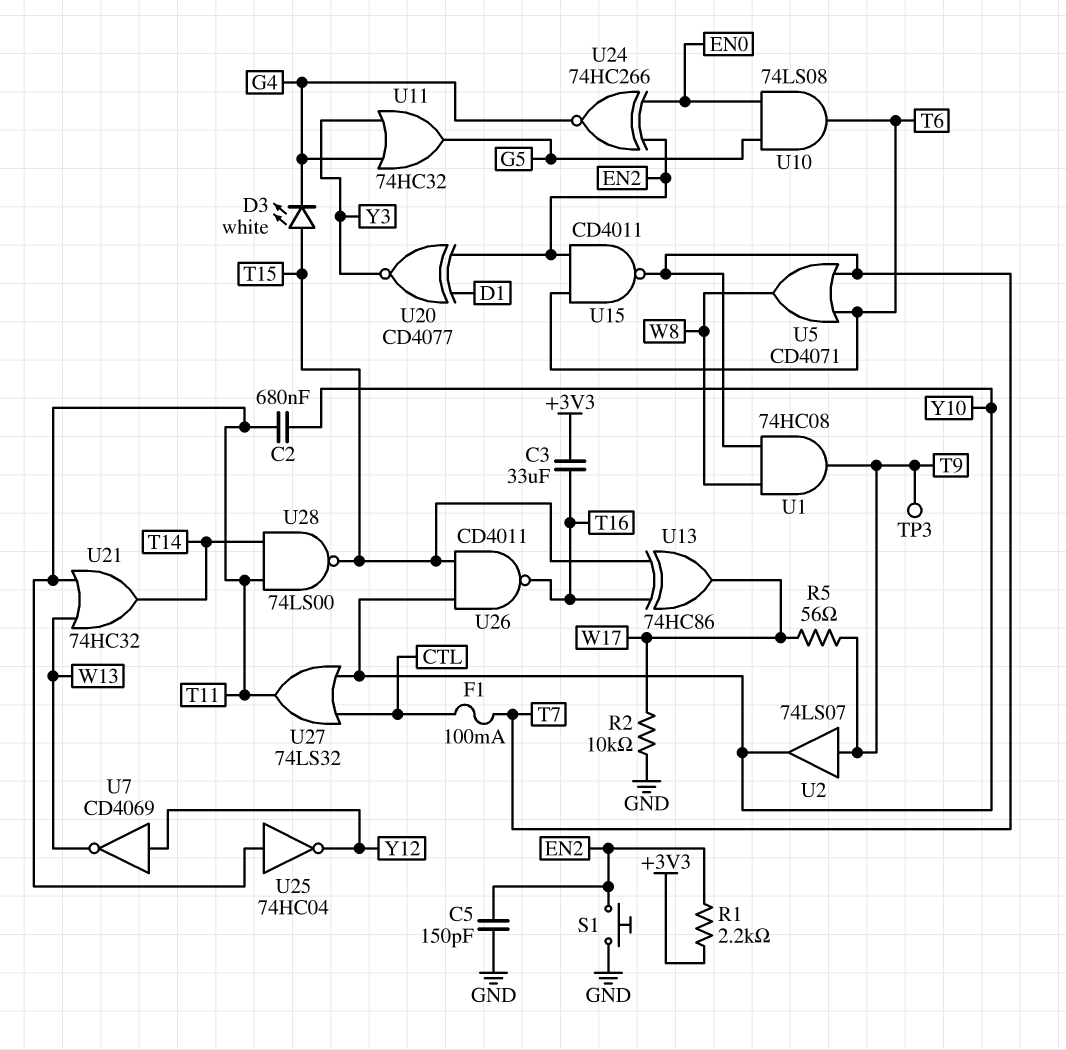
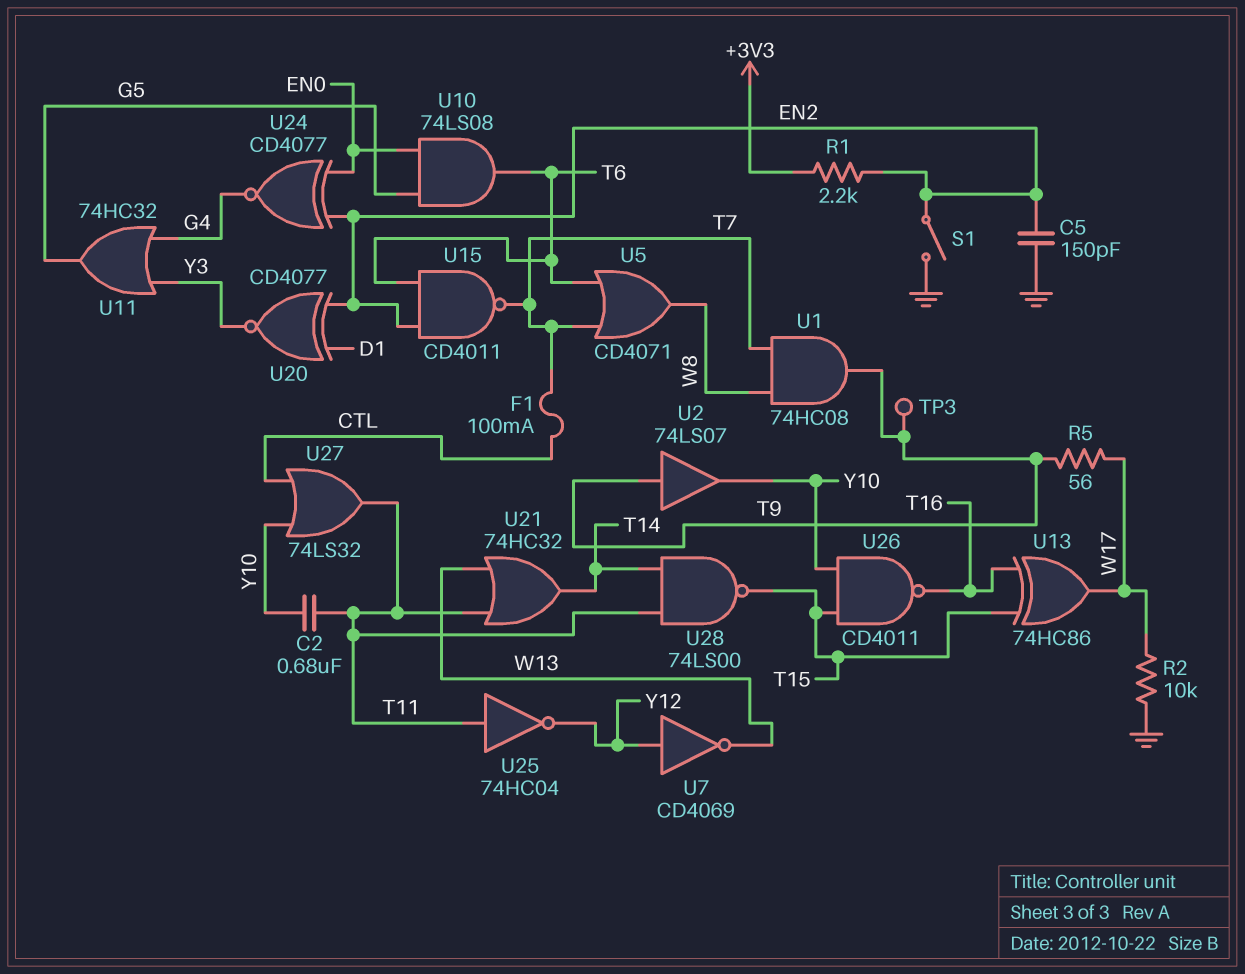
C3: 33uF (+3V3, T16) -> none
D3: LED white (A T15, K G4) -> none
S1: button (EN2, GND) -> switch (EN2, GND)
U24: XNOR 74HC266 (in EN0, in EN2, out G4) -> XNOR CD4077 (in EN0, in EN2, out G4)

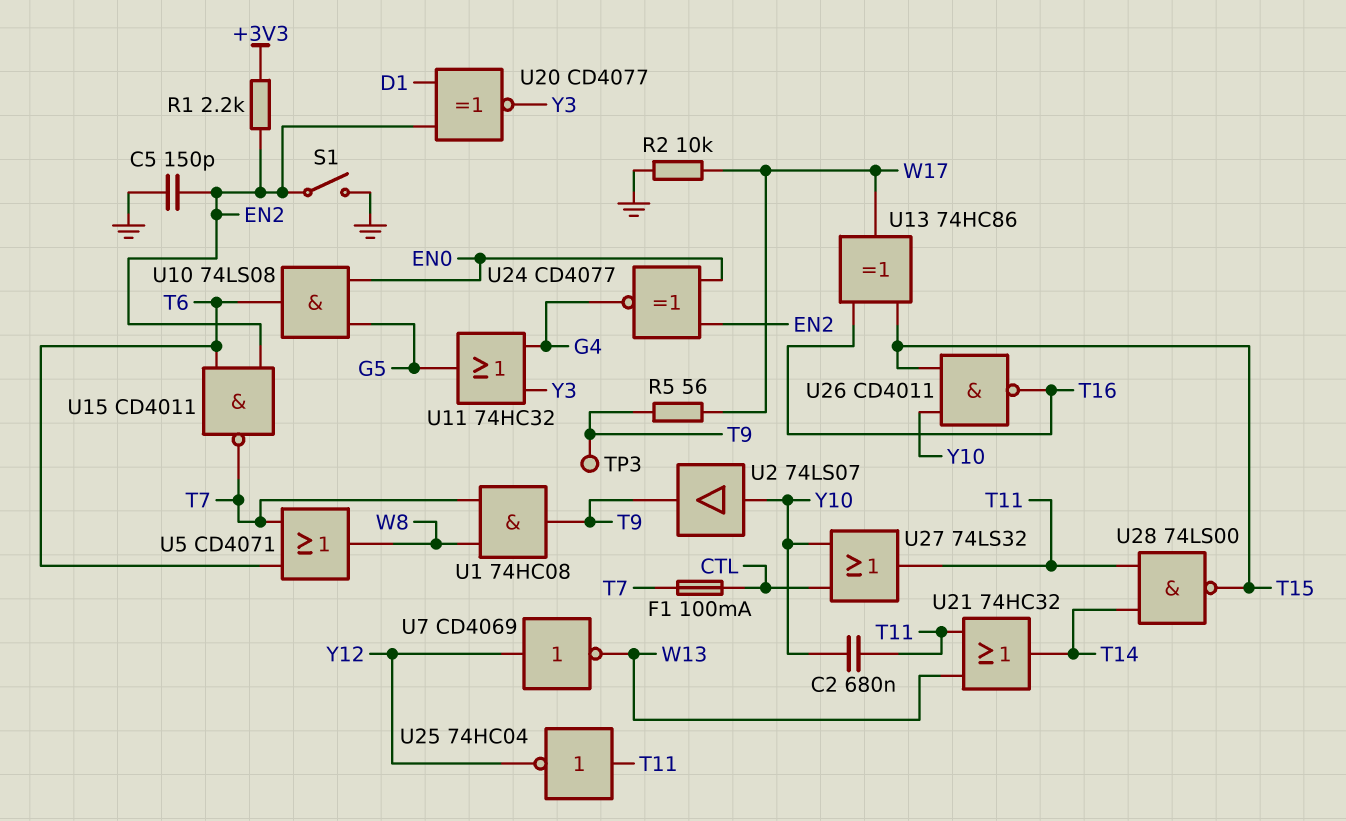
U2: buffer 74LS07 (in T9, out Y10) -> buffer 74LS07 (in Y10, out T9)

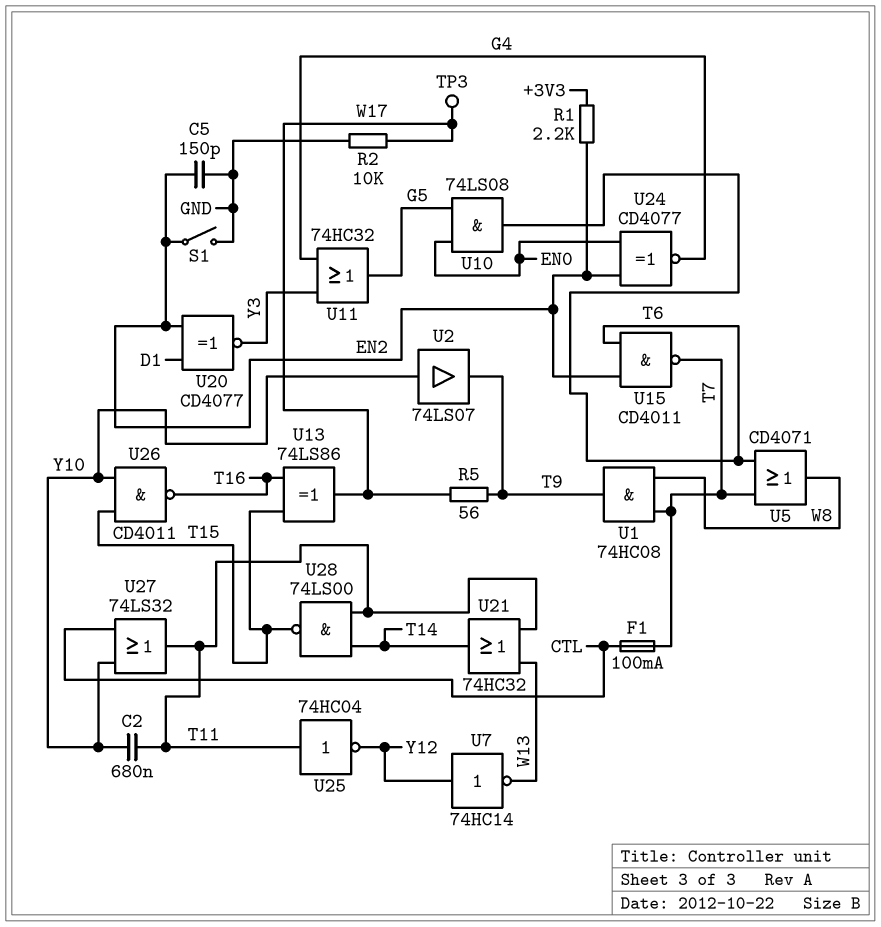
TP3: test point (T9) -> test point (W17)
U7: NOT CD4069 (in Y12, out W13) -> NOT 74HC14 (in Y12, out W13)
U13: XOR 74HC86 (in T15, in T16, out W17) -> XOR 74LS86 (in T15, in T16, out W17)

